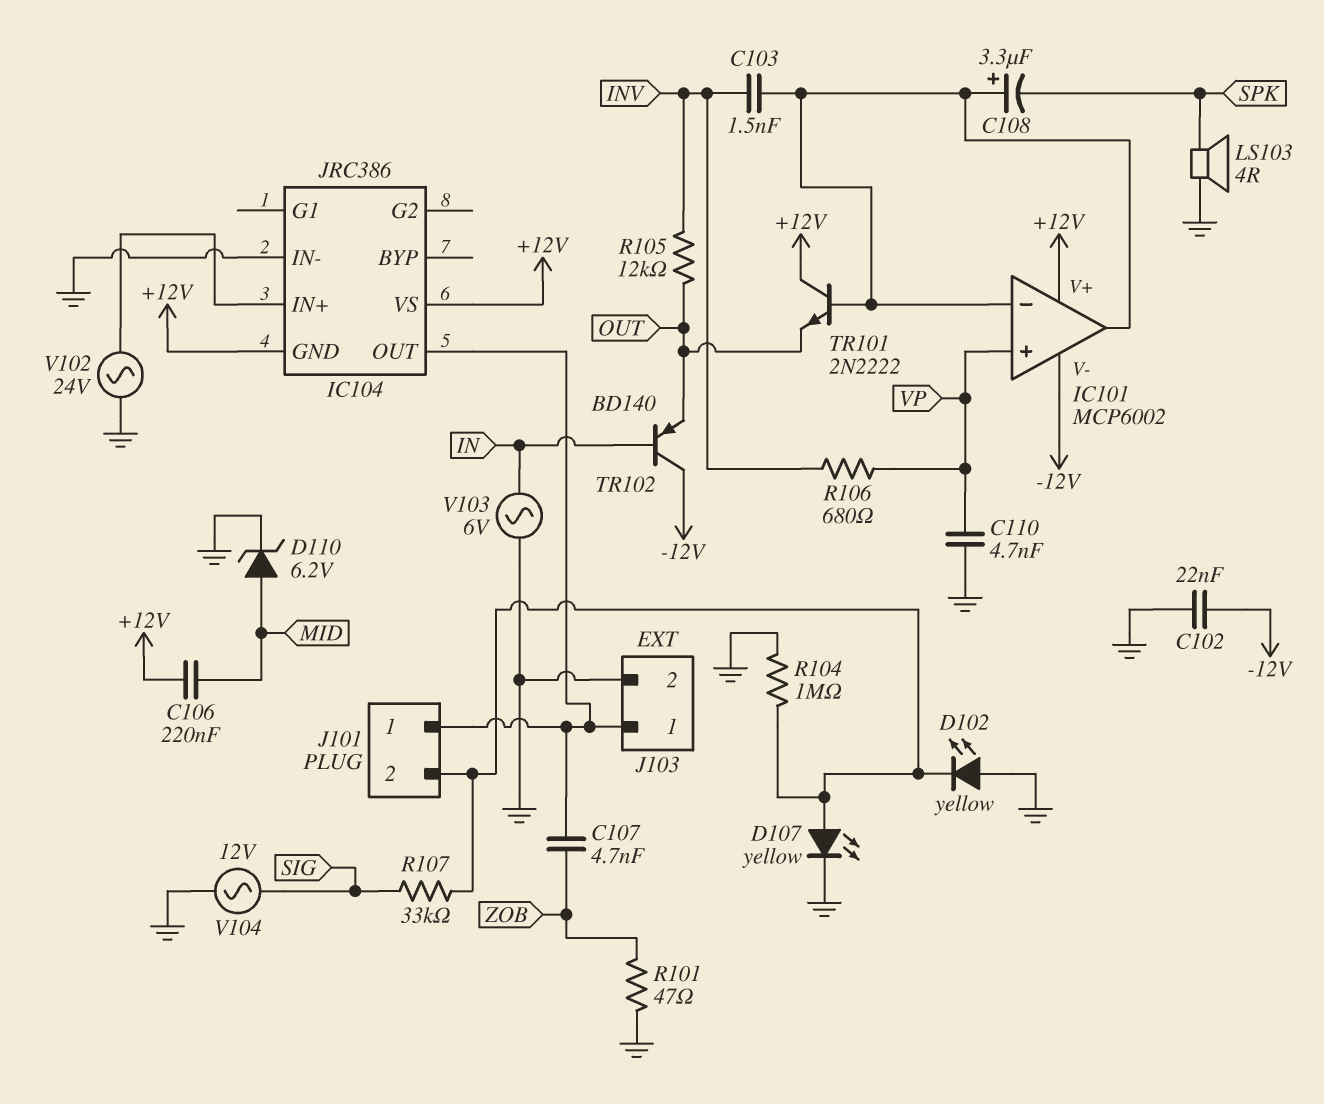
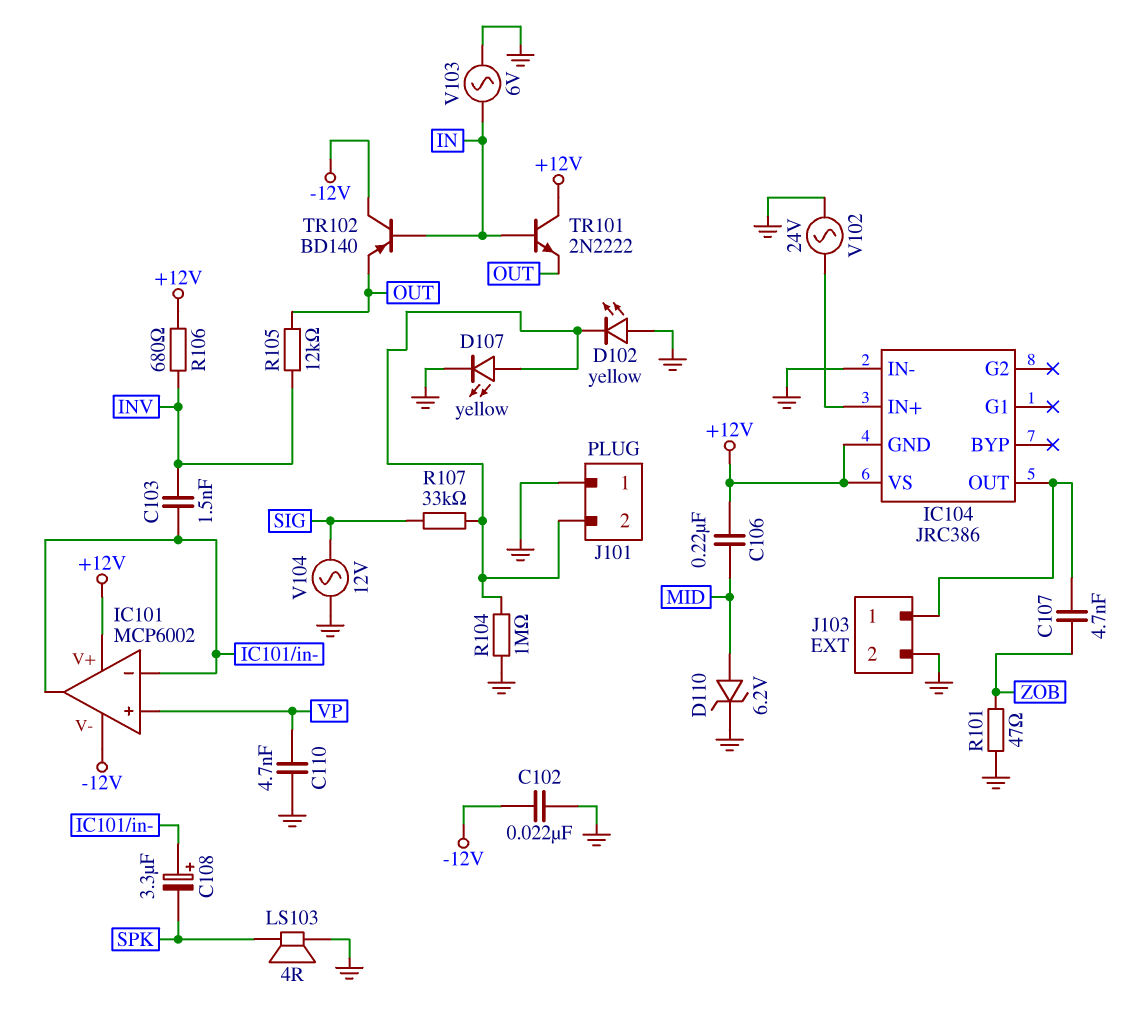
J101 pin 1: IC104/OUT -> GND
R106: 680 (INV, VP) -> 680 (+12V, INV)
TR101: NPN 2N2222 (B IC101/in-, C +12V, E OUT) -> NPN 2N2222 (B IN, C +12V, E OUT)

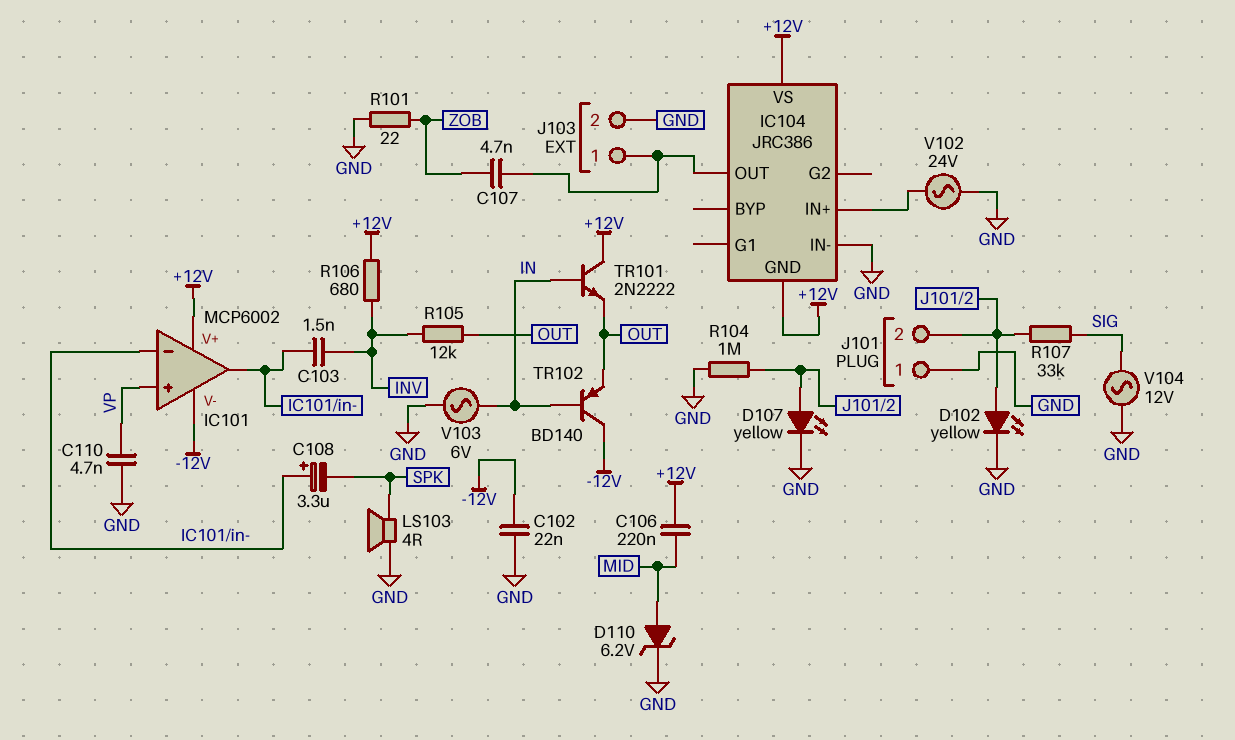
D102: LED yellow (A GND, K J101/2) -> LED yellow (A J101/2, K GND)
R101: 47 (GND, ZOB) -> 22 (GND, ZOB)

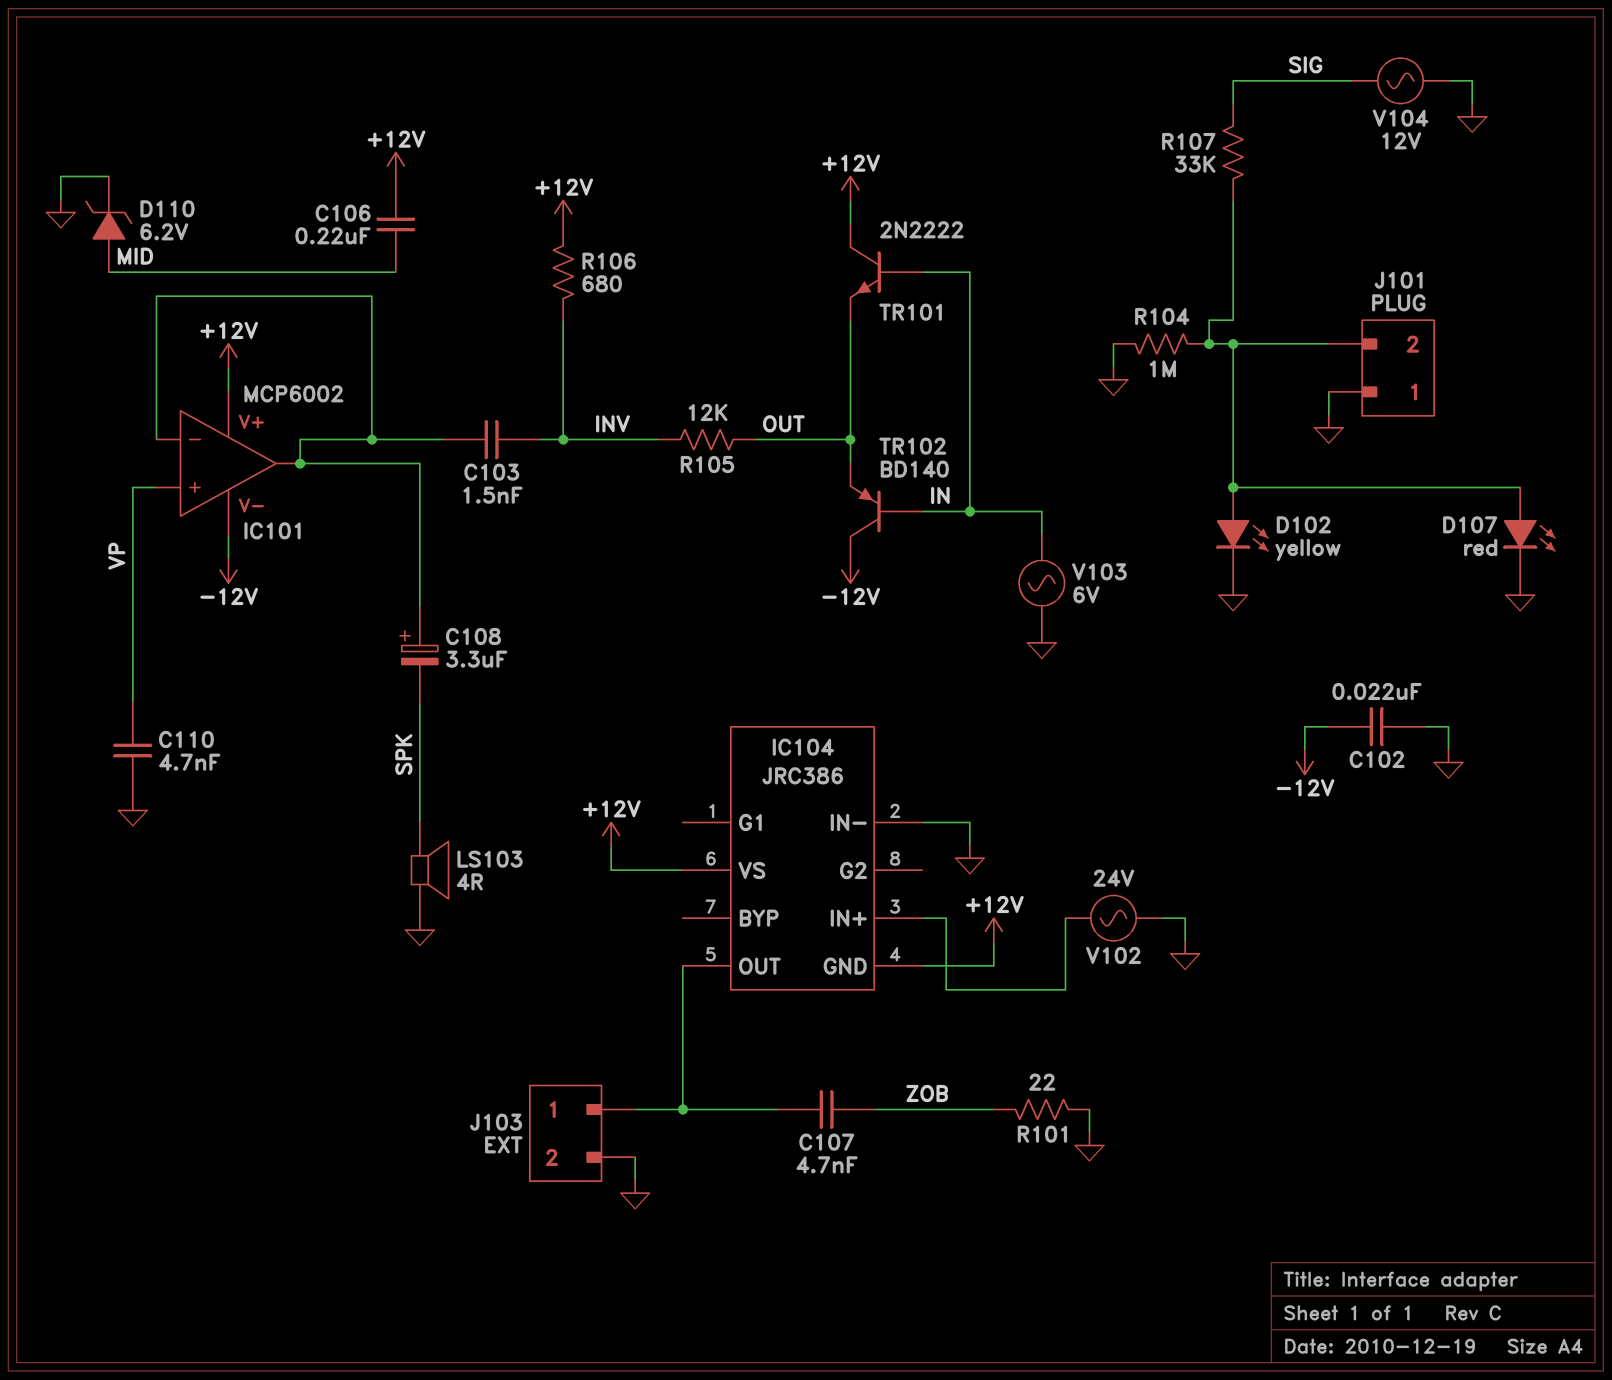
D107: LED yellow (A J101/2, K GND) -> LED red (A J101/2, K GND)

